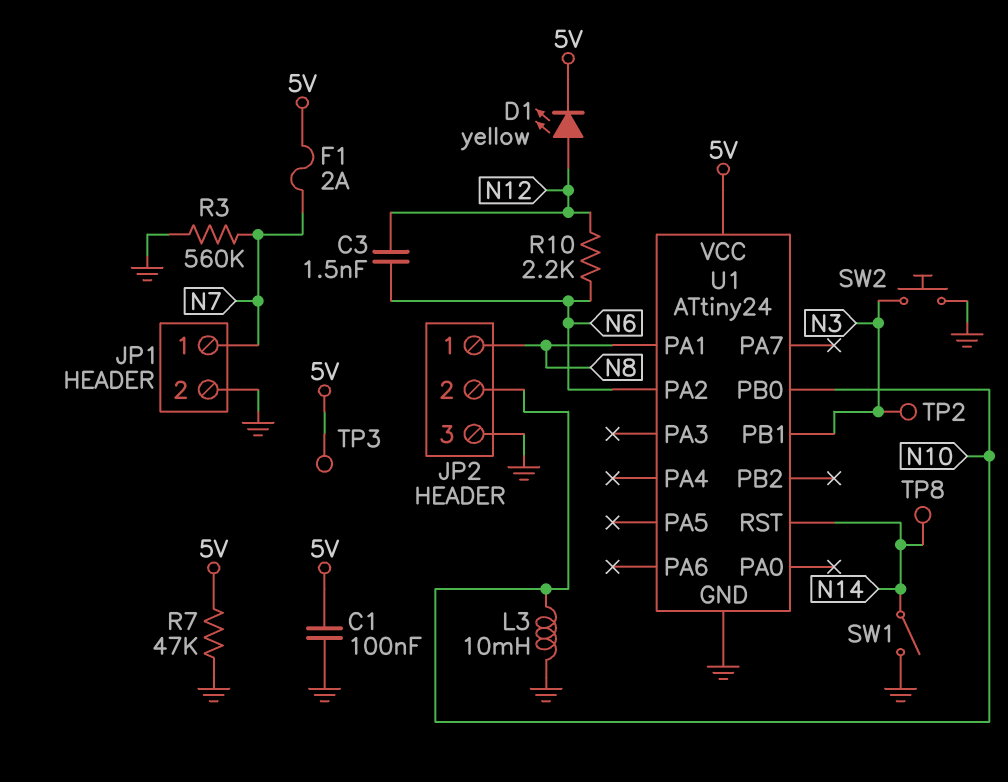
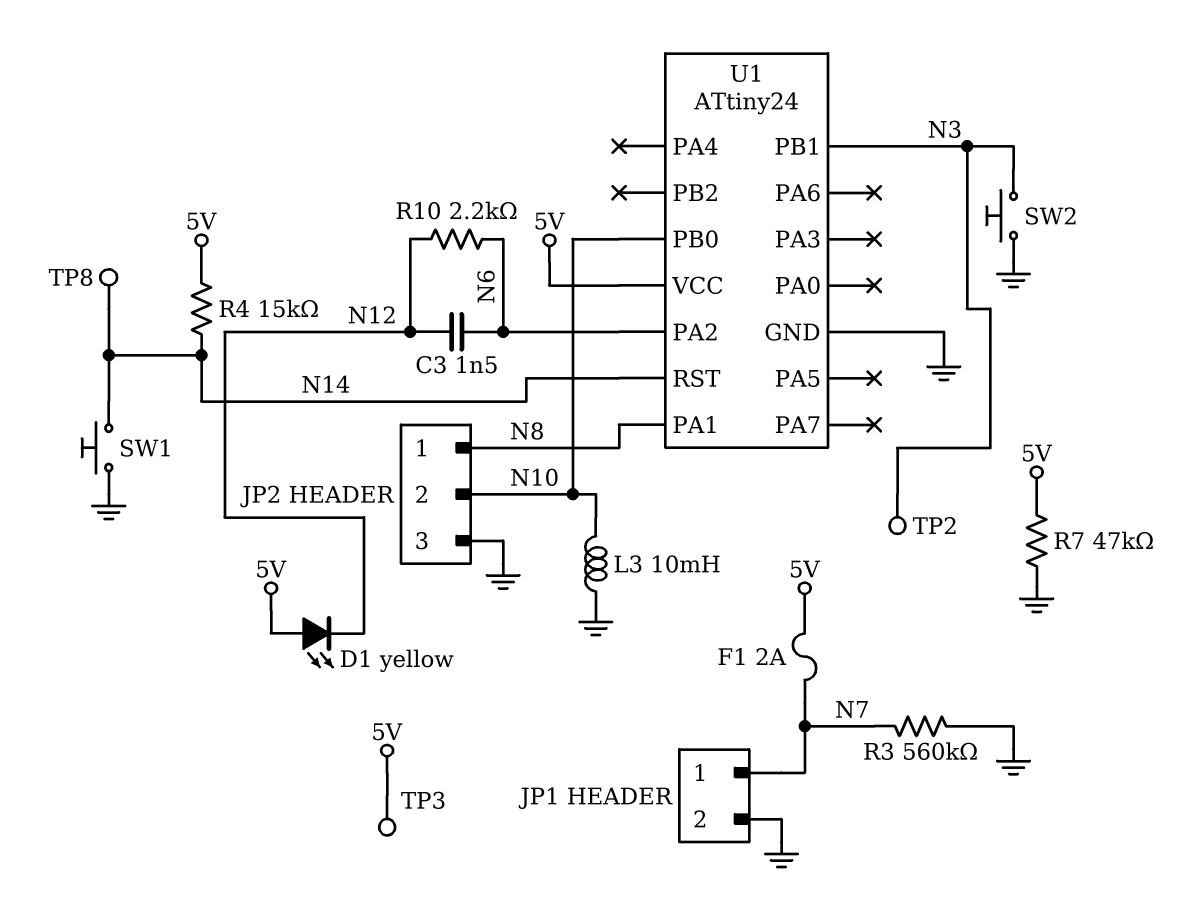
C1: 100nF (5V, GND) -> none
D1: LED yellow (A N12, K 5V) -> LED yellow (A 5V, K N12)
R4: none -> 15k (5V, N14)
SW1: switch (GND, N14) -> button (GND, N14)

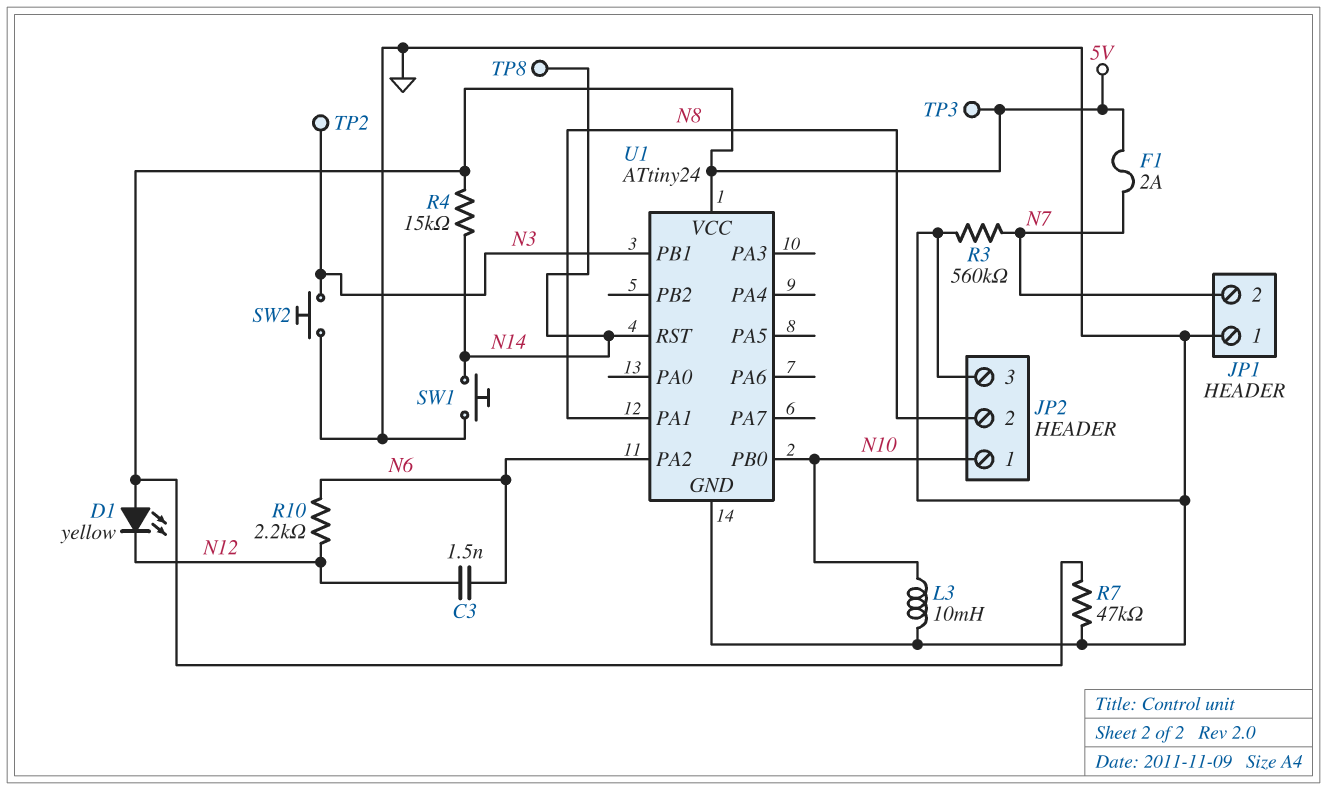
JP1 pin 1: N7 -> GND
JP1 pin 2: GND -> N7
JP2 pin 1: N8 -> N10
JP2 pin 2: N10 -> N8

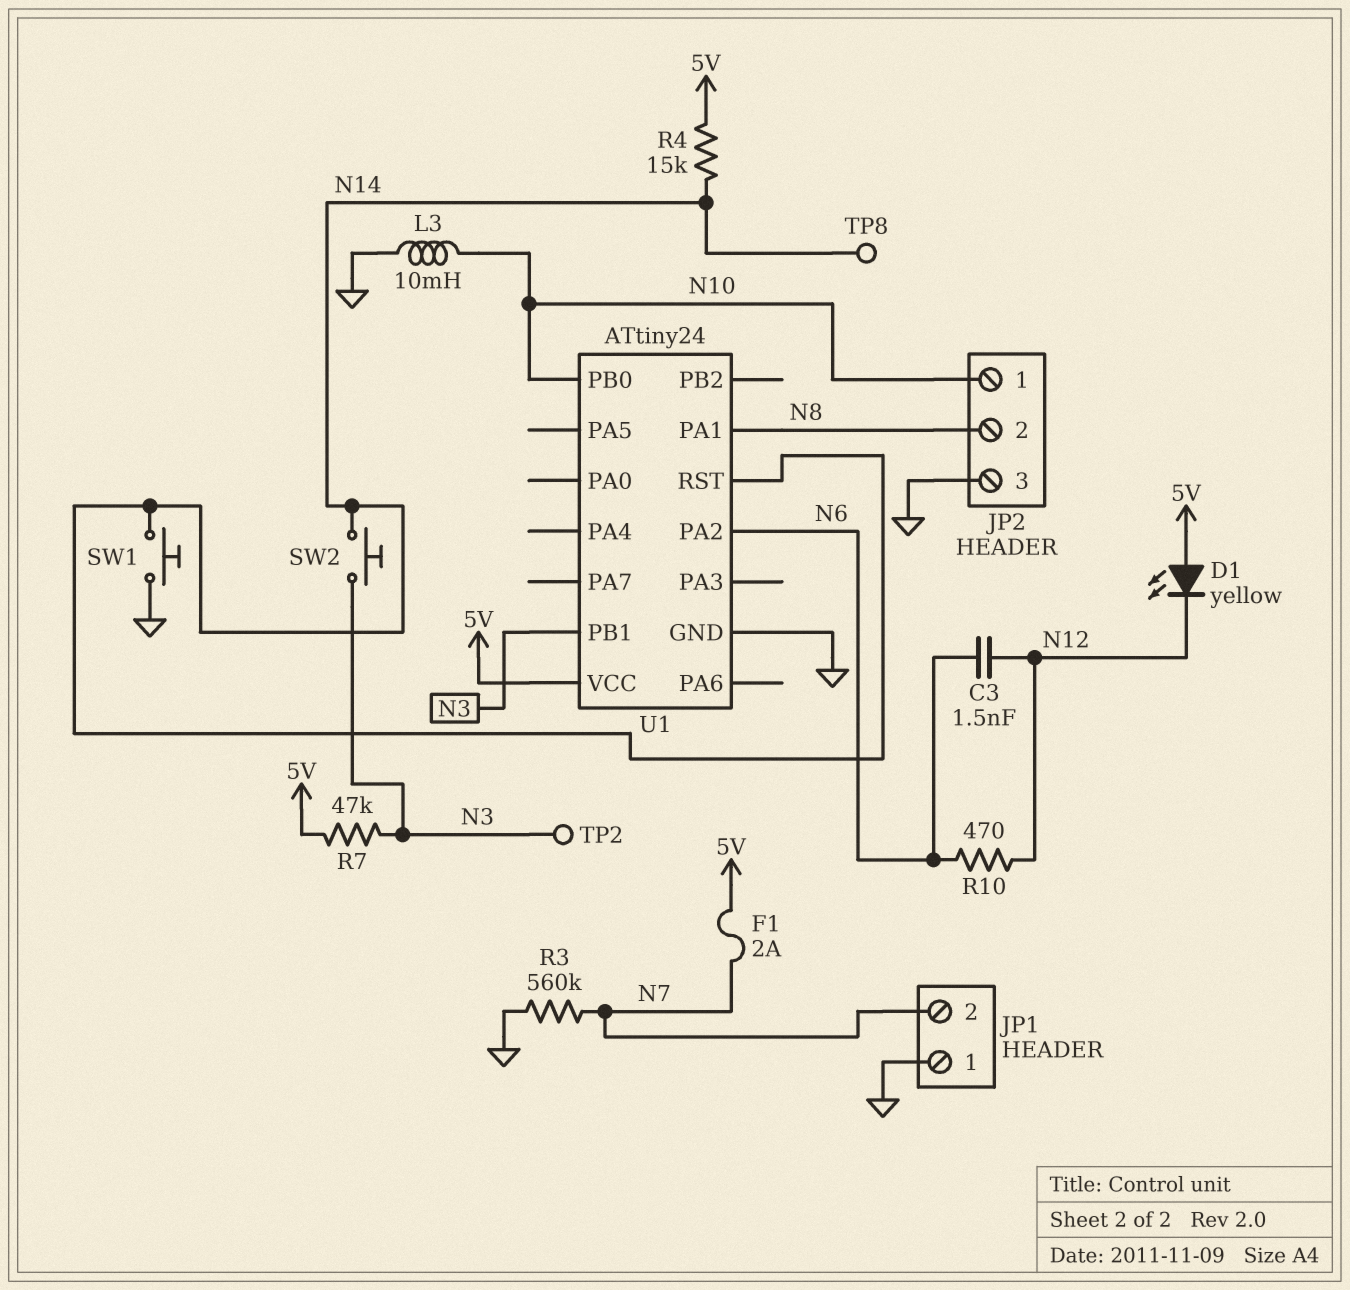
R7: 47k (5V, GND) -> 47k (5V, N3)
R10: 2.2k (N6, N12) -> 470 (N6, N12)
SW2: button (GND, N3) -> button (N3, N14)
TP3: test point (5V) -> none

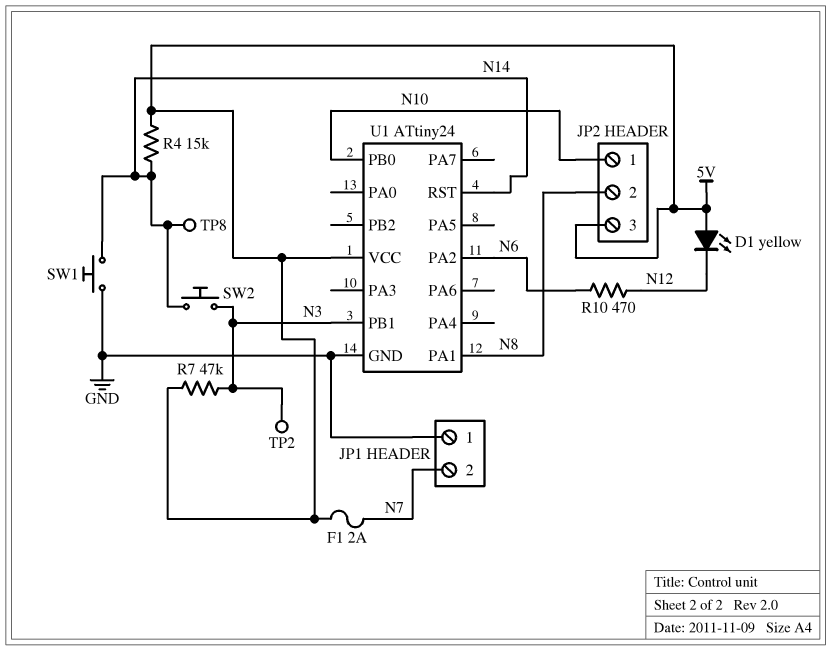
C3: 1.5nF (N6, N12) -> none
JP2 pin 3: GND -> 5V
L3: 10mH (GND, N10) -> none
R3: 560k (GND, N7) -> none

